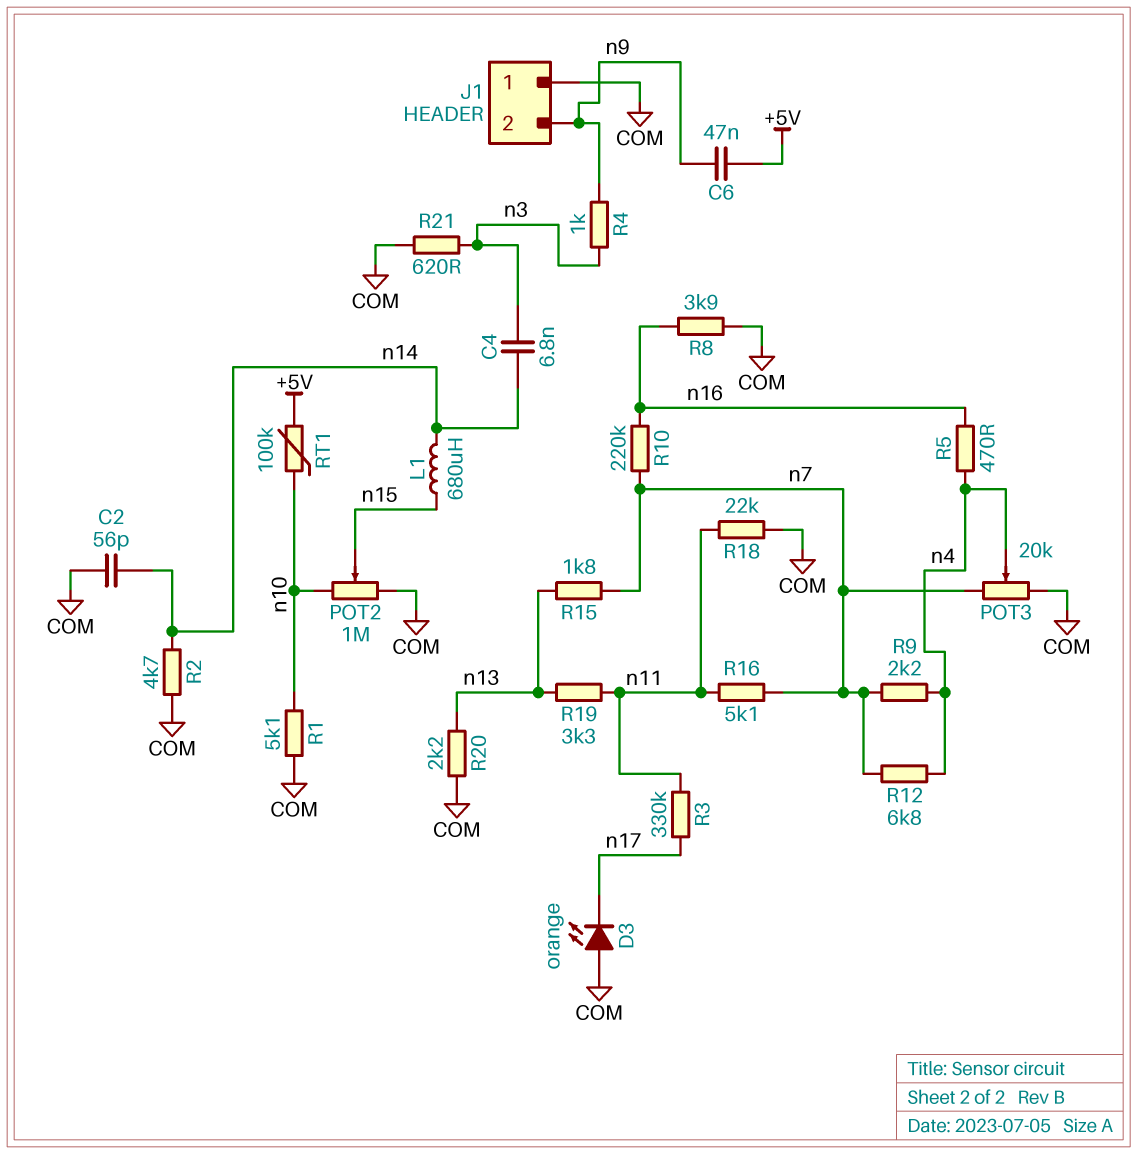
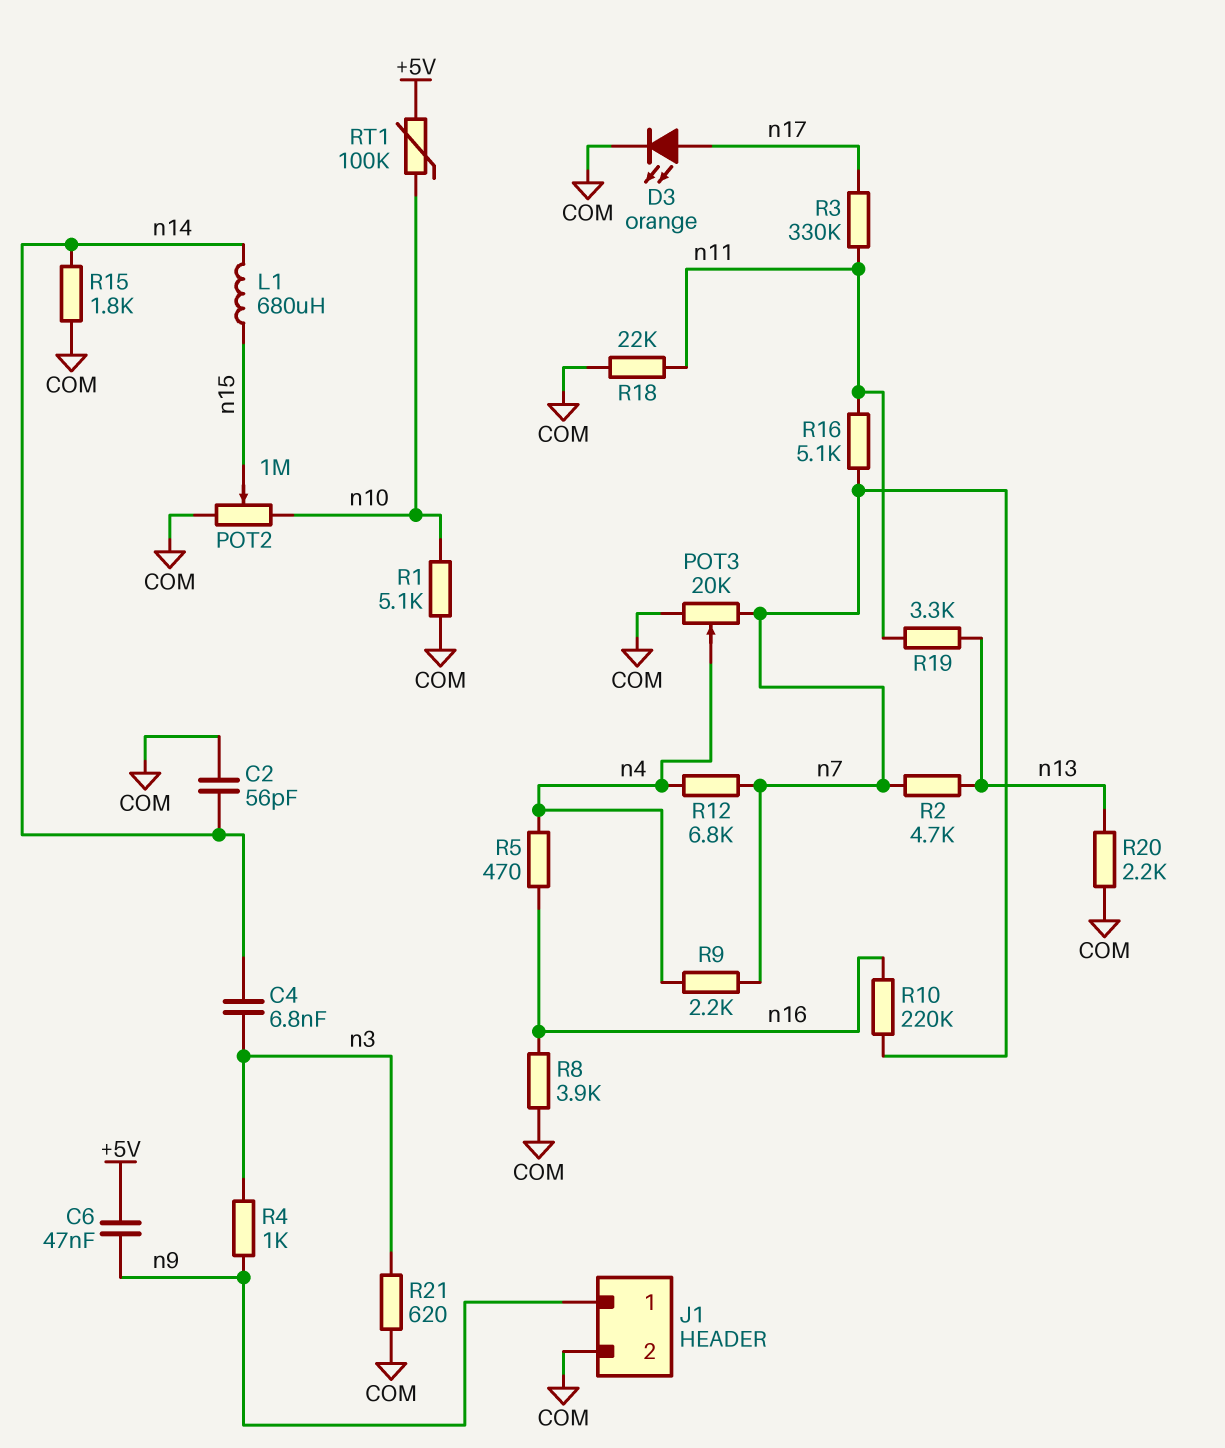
D3: LED orange (A COM, K n17) -> LED orange (A n17, K COM)
J1 pin 1: COM -> n9
J1 pin 2: n9 -> COM
R2: 4.7k (COM, n14) -> 4.7k (n7, n13)
R15: 1.8k (n7, n13) -> 1.8k (COM, n14)

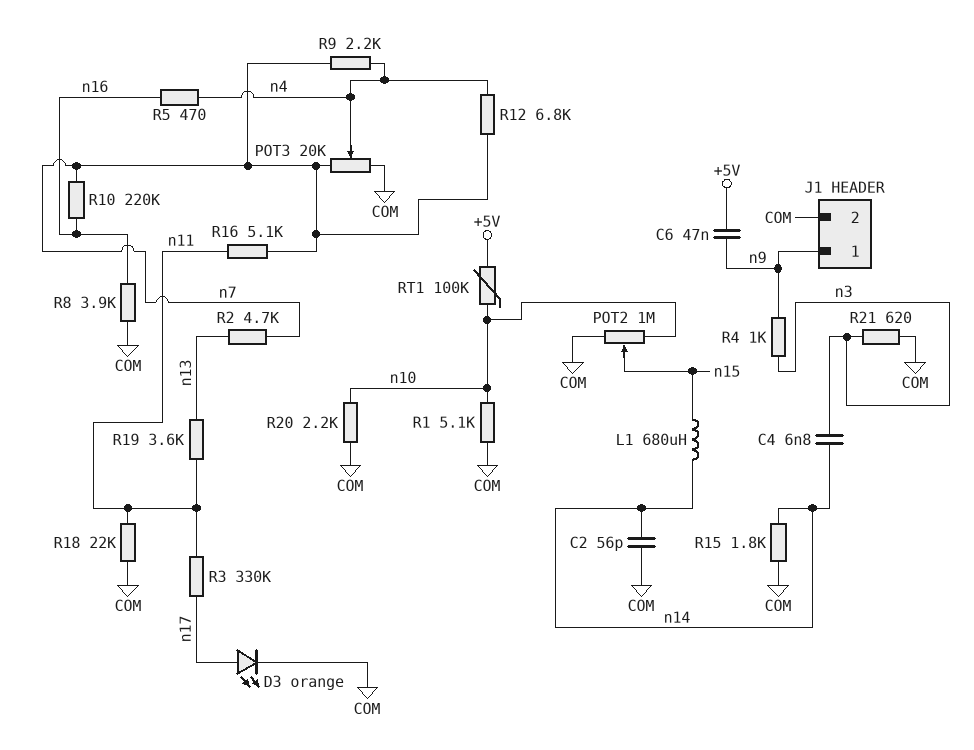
R19: 3.3k (n11, n13) -> 3.6k (n11, n13)
R20: 2.2k (COM, n13) -> 2.2k (COM, n10)

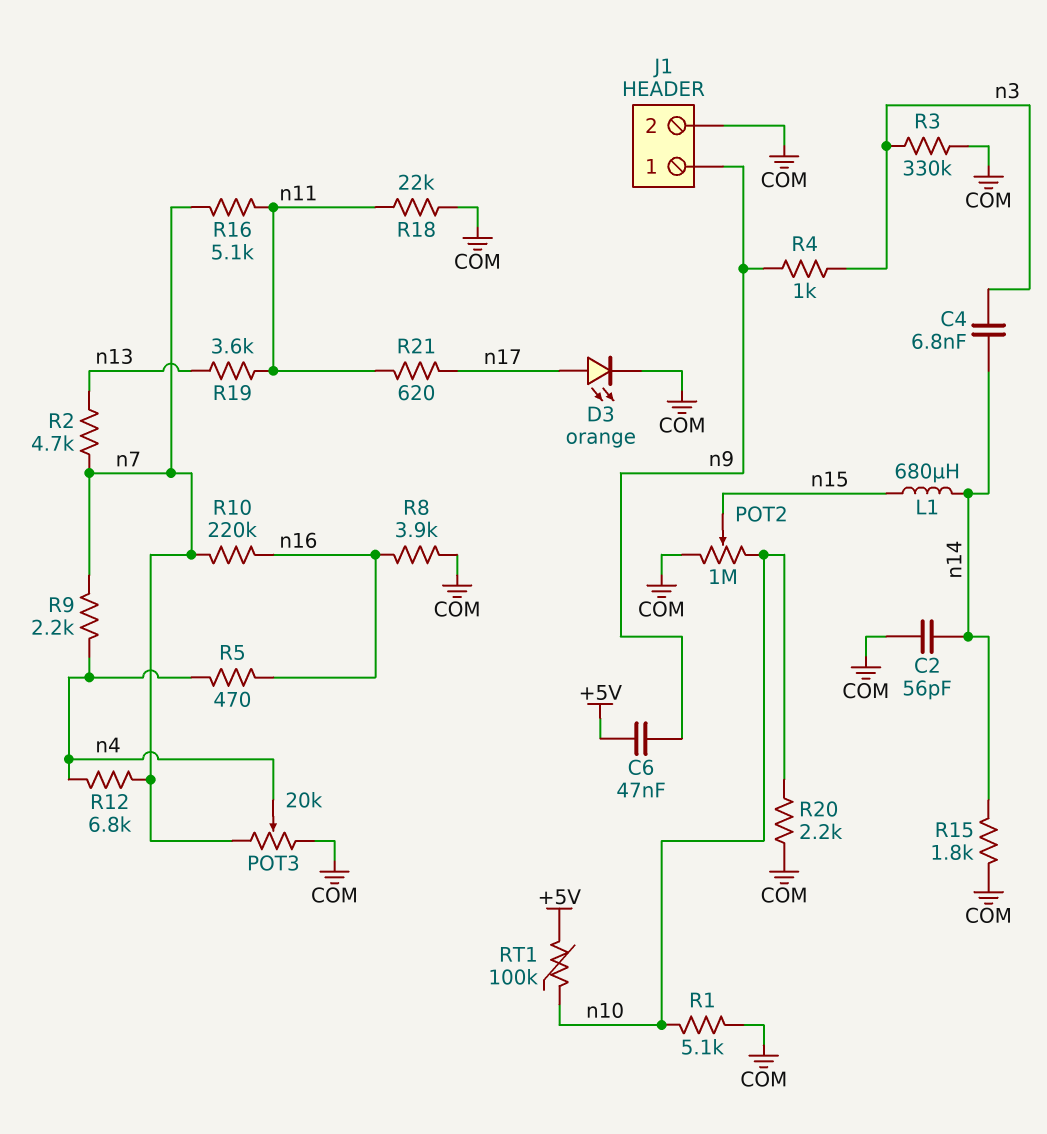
R3: 330k (n11, n17) -> 330k (COM, n3)
R21: 620 (COM, n3) -> 620 (n11, n17)

